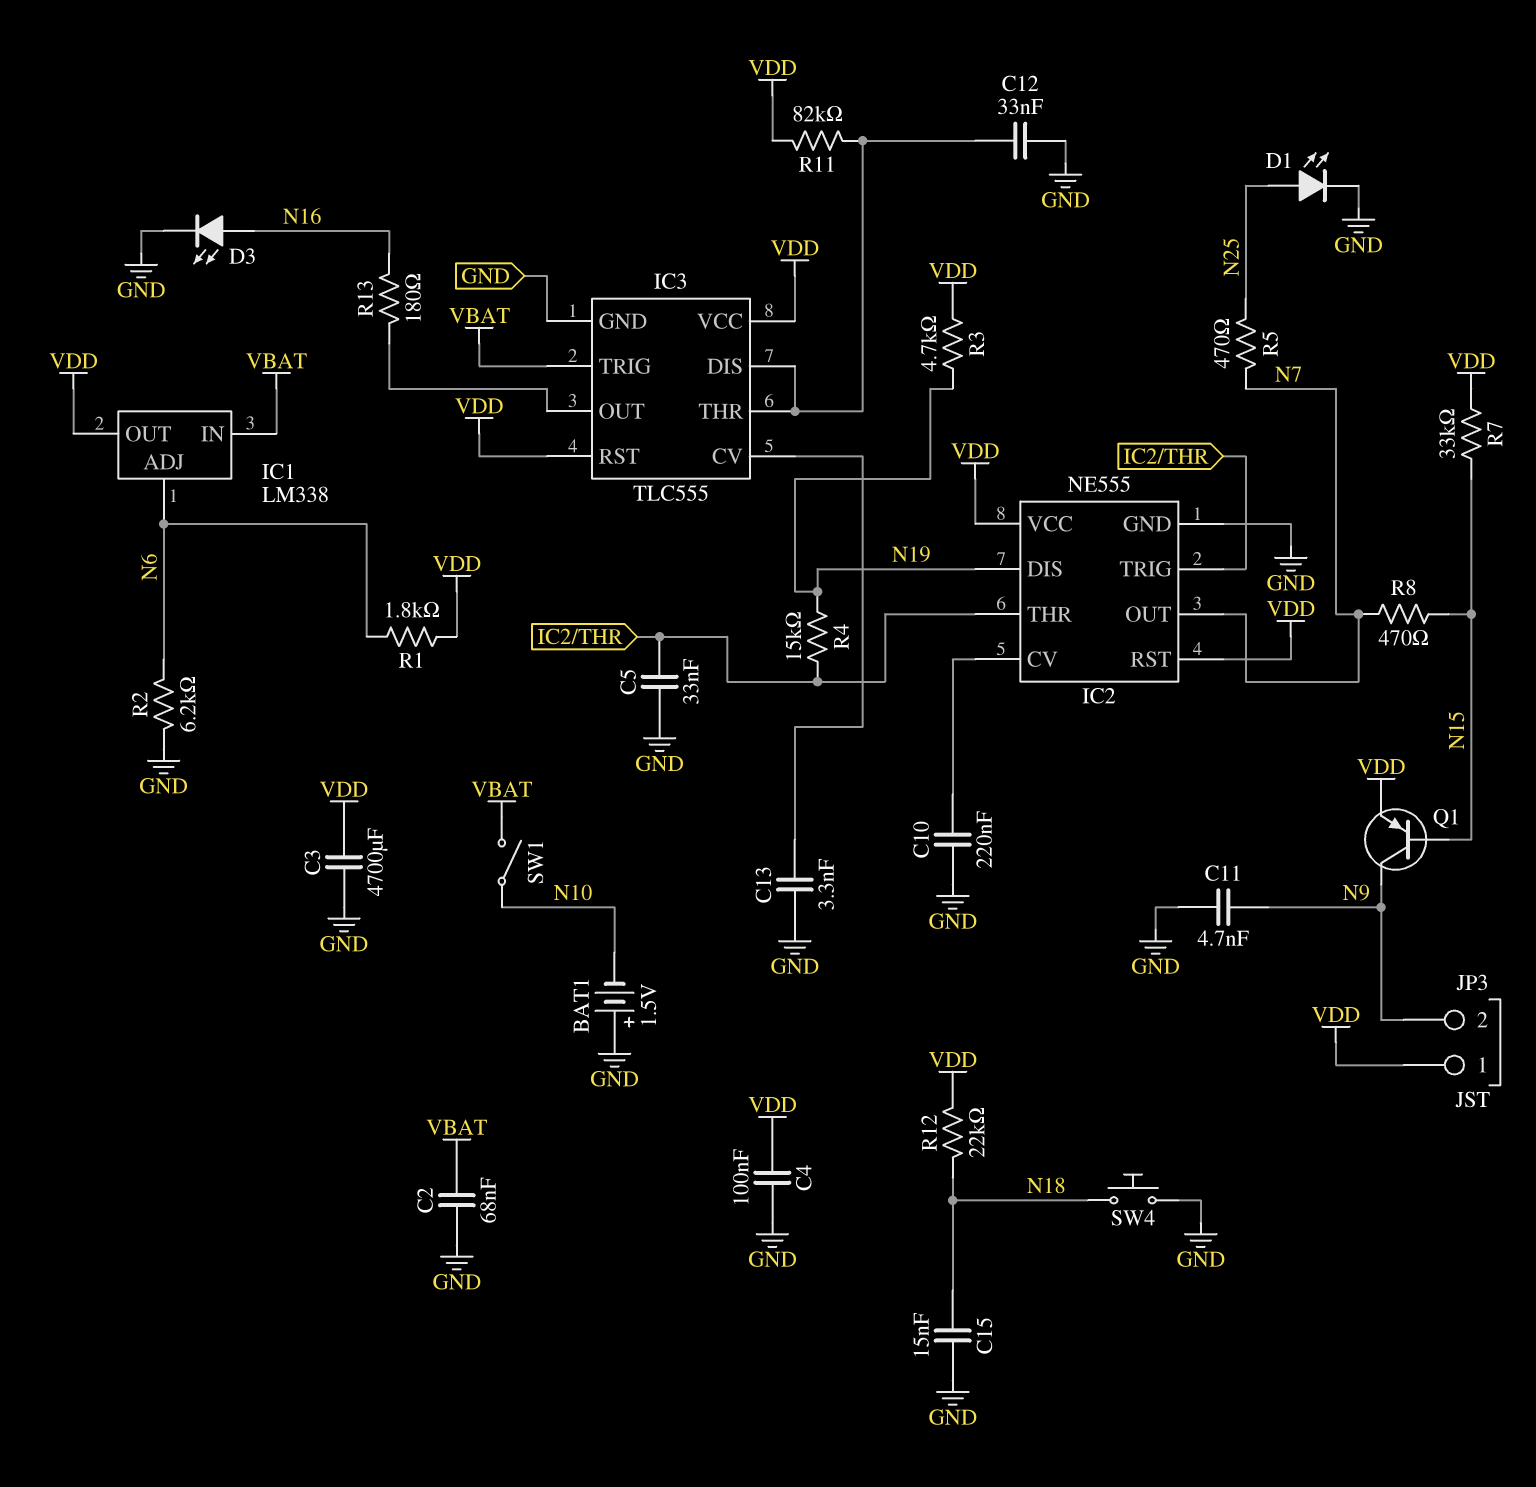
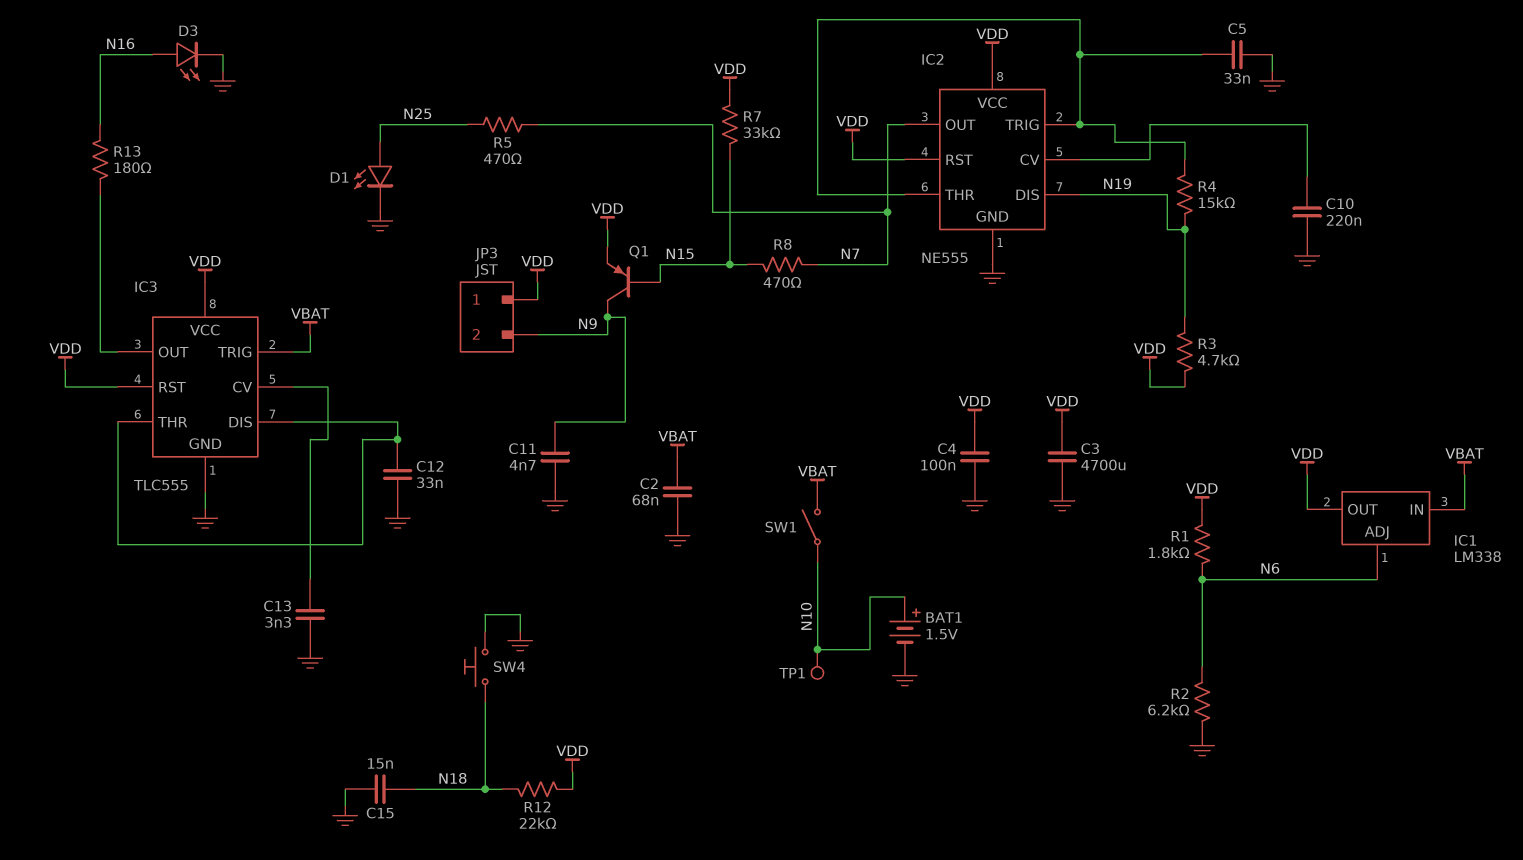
BAT1: 1.5V (plus GND, minus N10) -> 1.5V (plus N10, minus GND)
R11: 82k (IC3/DIS, VDD) -> none
TP1: none -> test point (N10)

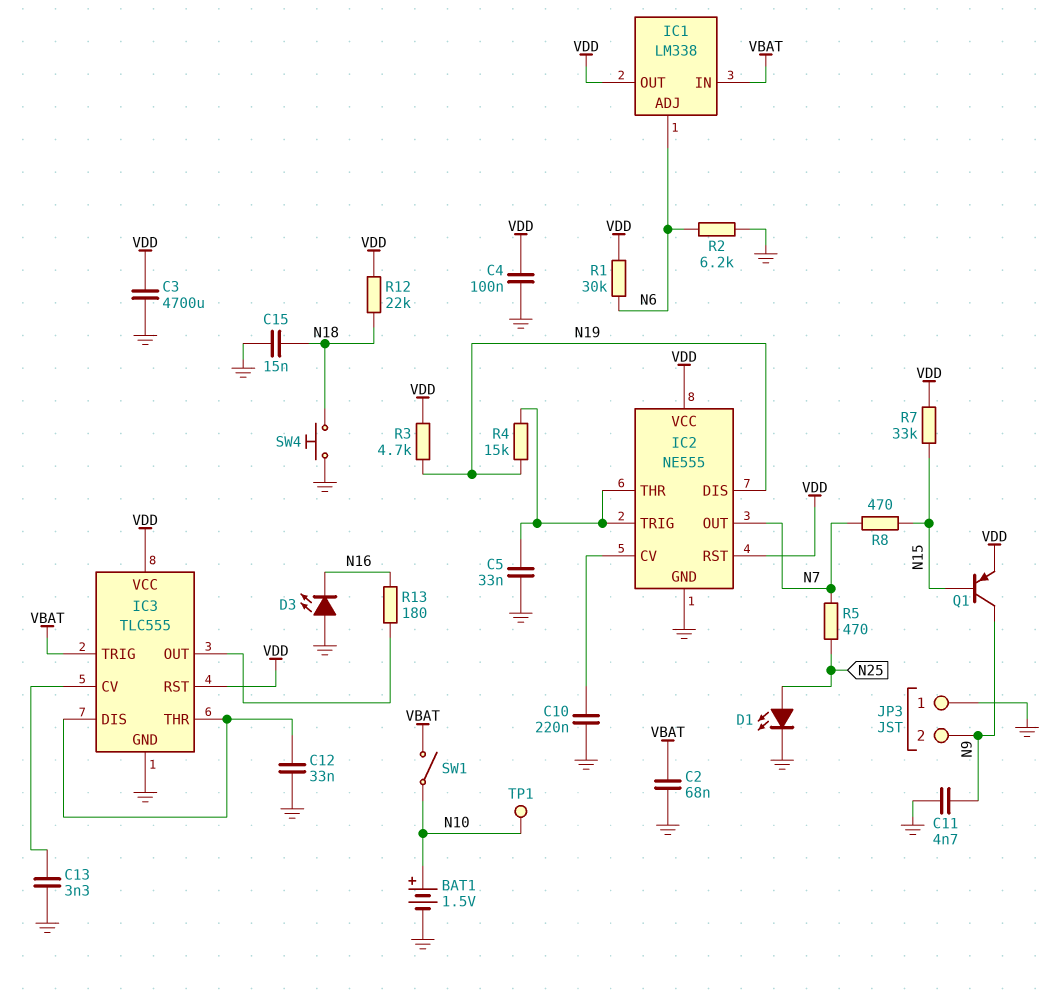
D3: LED (A N16, K GND) -> LED (A GND, K N16)
JP3 pin 1: VDD -> GND
R1: 1.8k (N6, VDD) -> 30k (N6, VDD)

